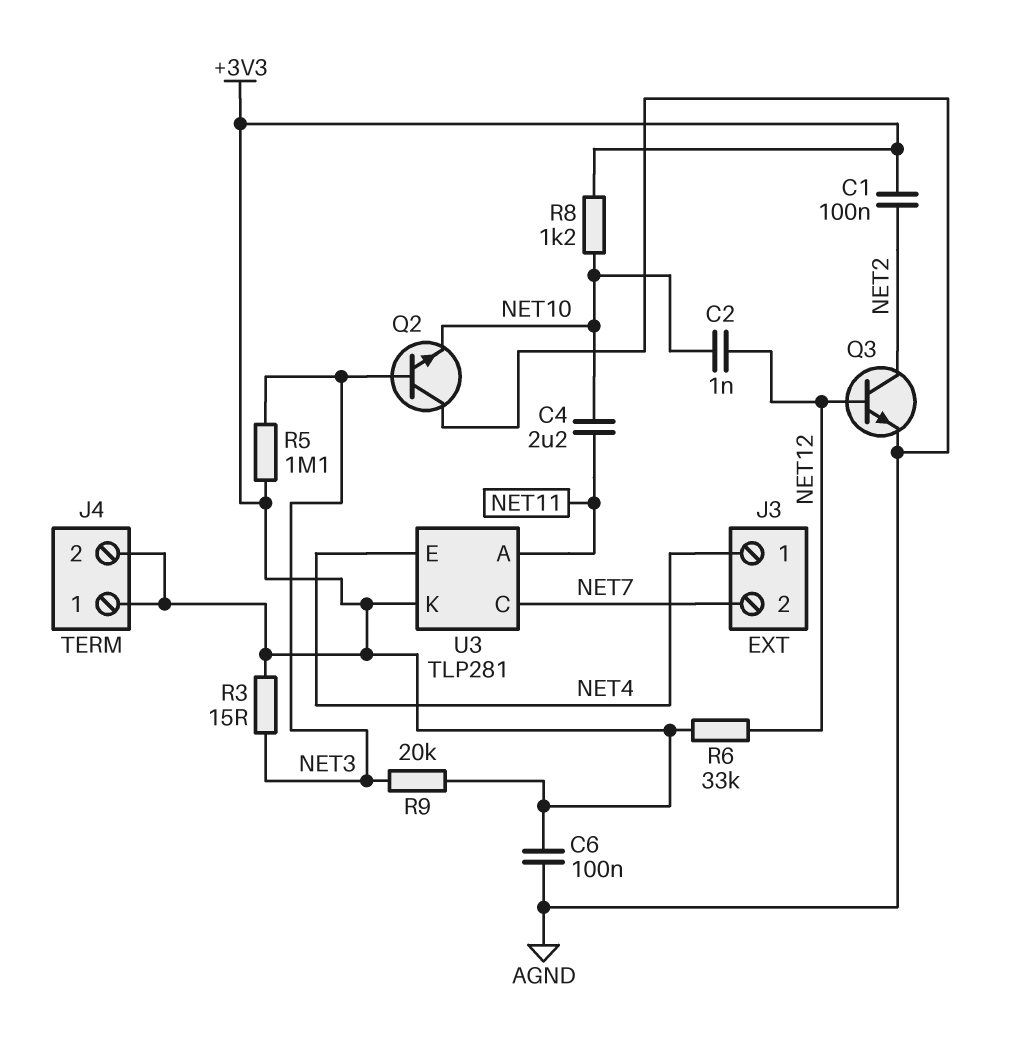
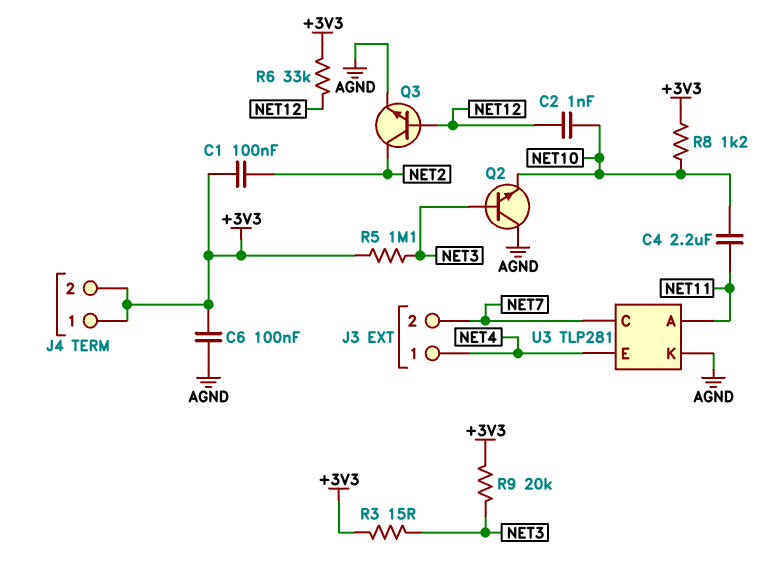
U3 pin K: +3V3 -> AGND

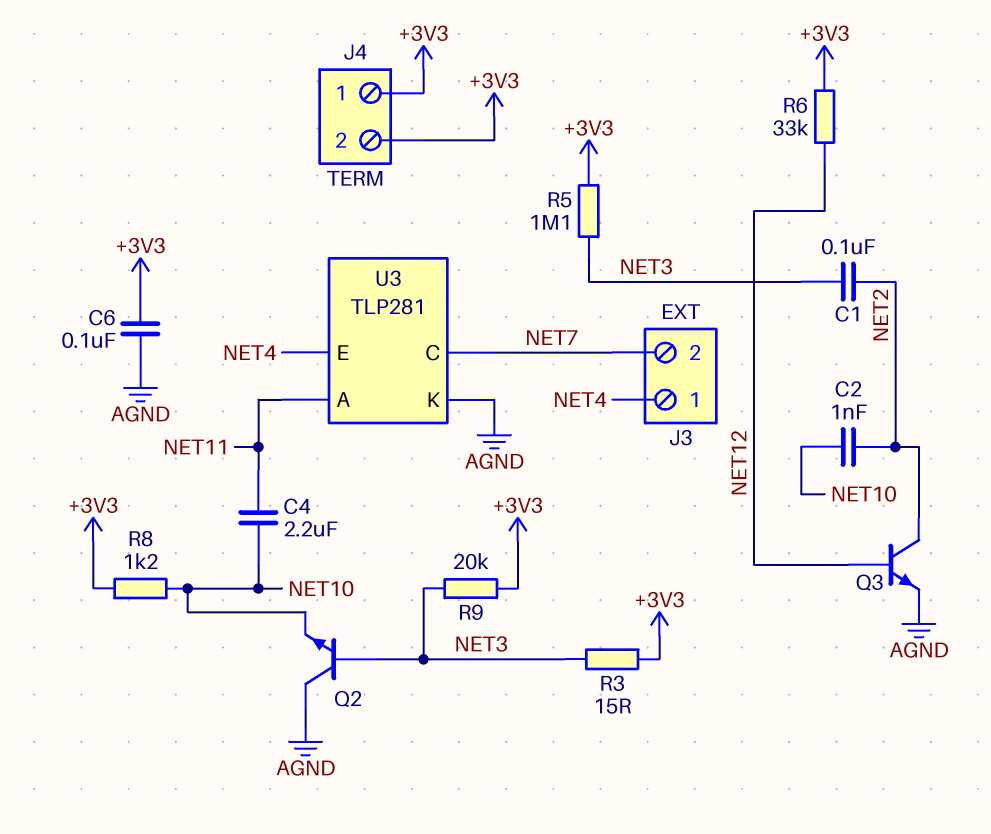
C1: 100nF (+3V3, NET2) -> 100nF (NET2, NET3)
C2: 1nF (NET10, NET12) -> 1nF (NET2, NET10)

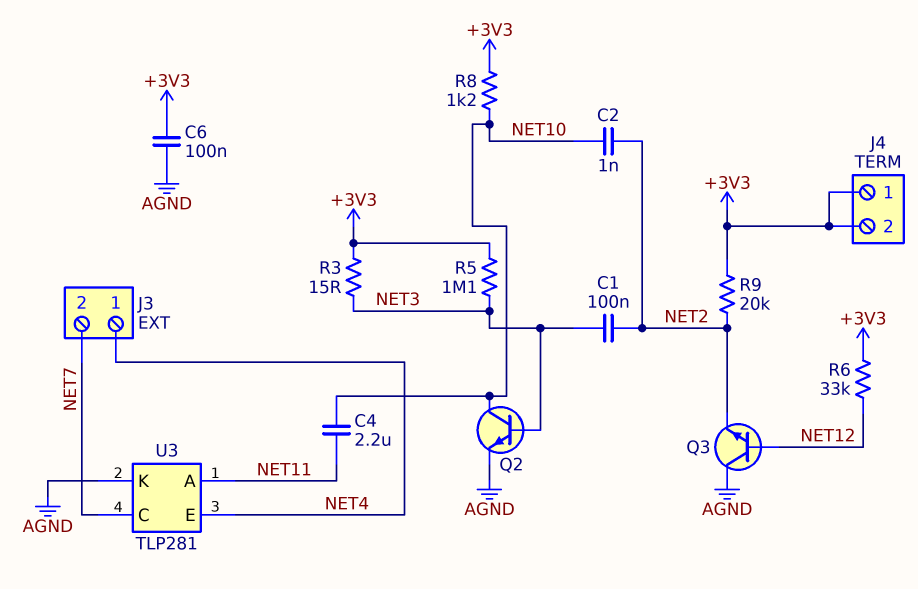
Q2: NPN (B NET3, C AGND, E NET10) -> NPN (B NET3, C NET10, E AGND)
Q3: NPN (B NET12, C NET2, E AGND) -> NPN (B NET12, C AGND, E NET2)
R9: 20k (+3V3, NET3) -> 20k (+3V3, NET2)

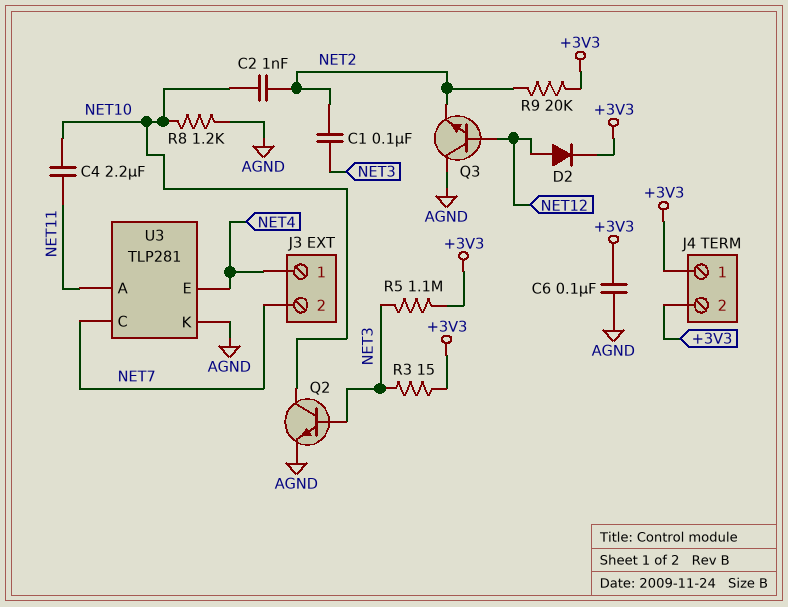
D2: none -> diode (A NET12, K +3V3)
R6: 33k (+3V3, NET12) -> none
R8: 1.2k (+3V3, NET10) -> 1.2k (AGND, NET10)

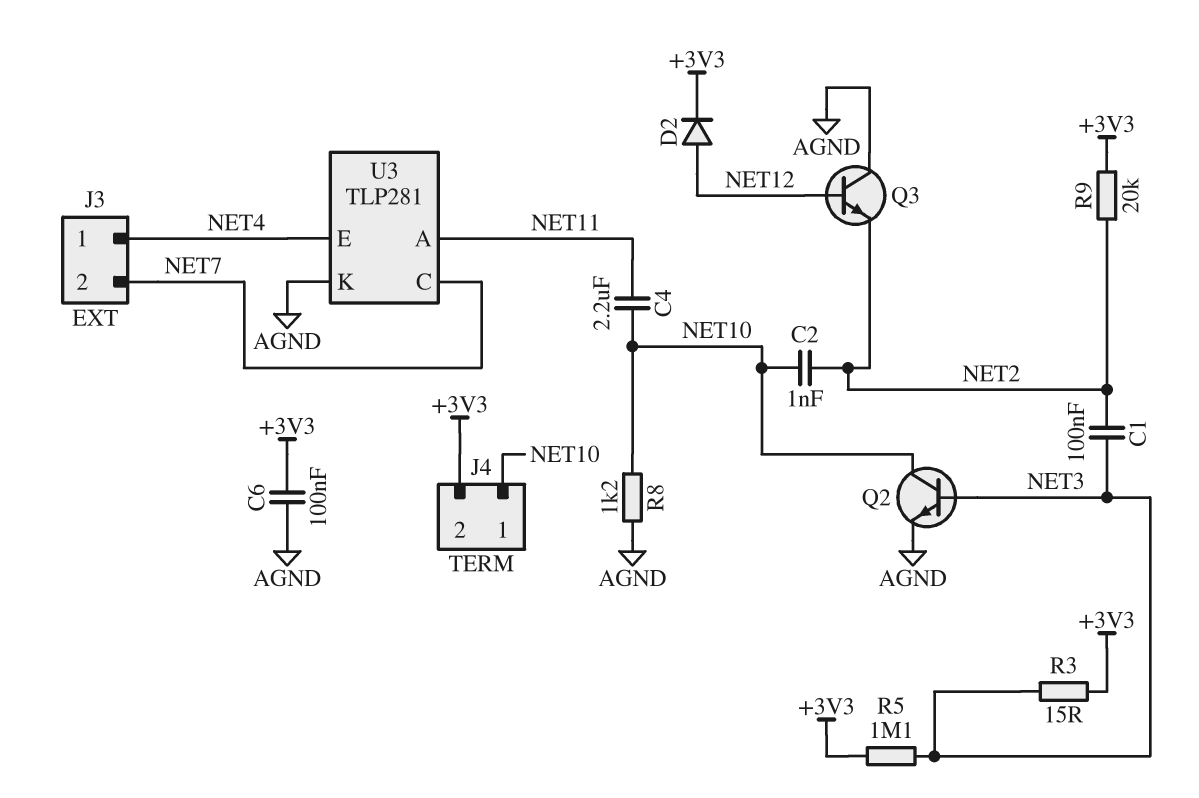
J4 pin 1: +3V3 -> NET10

